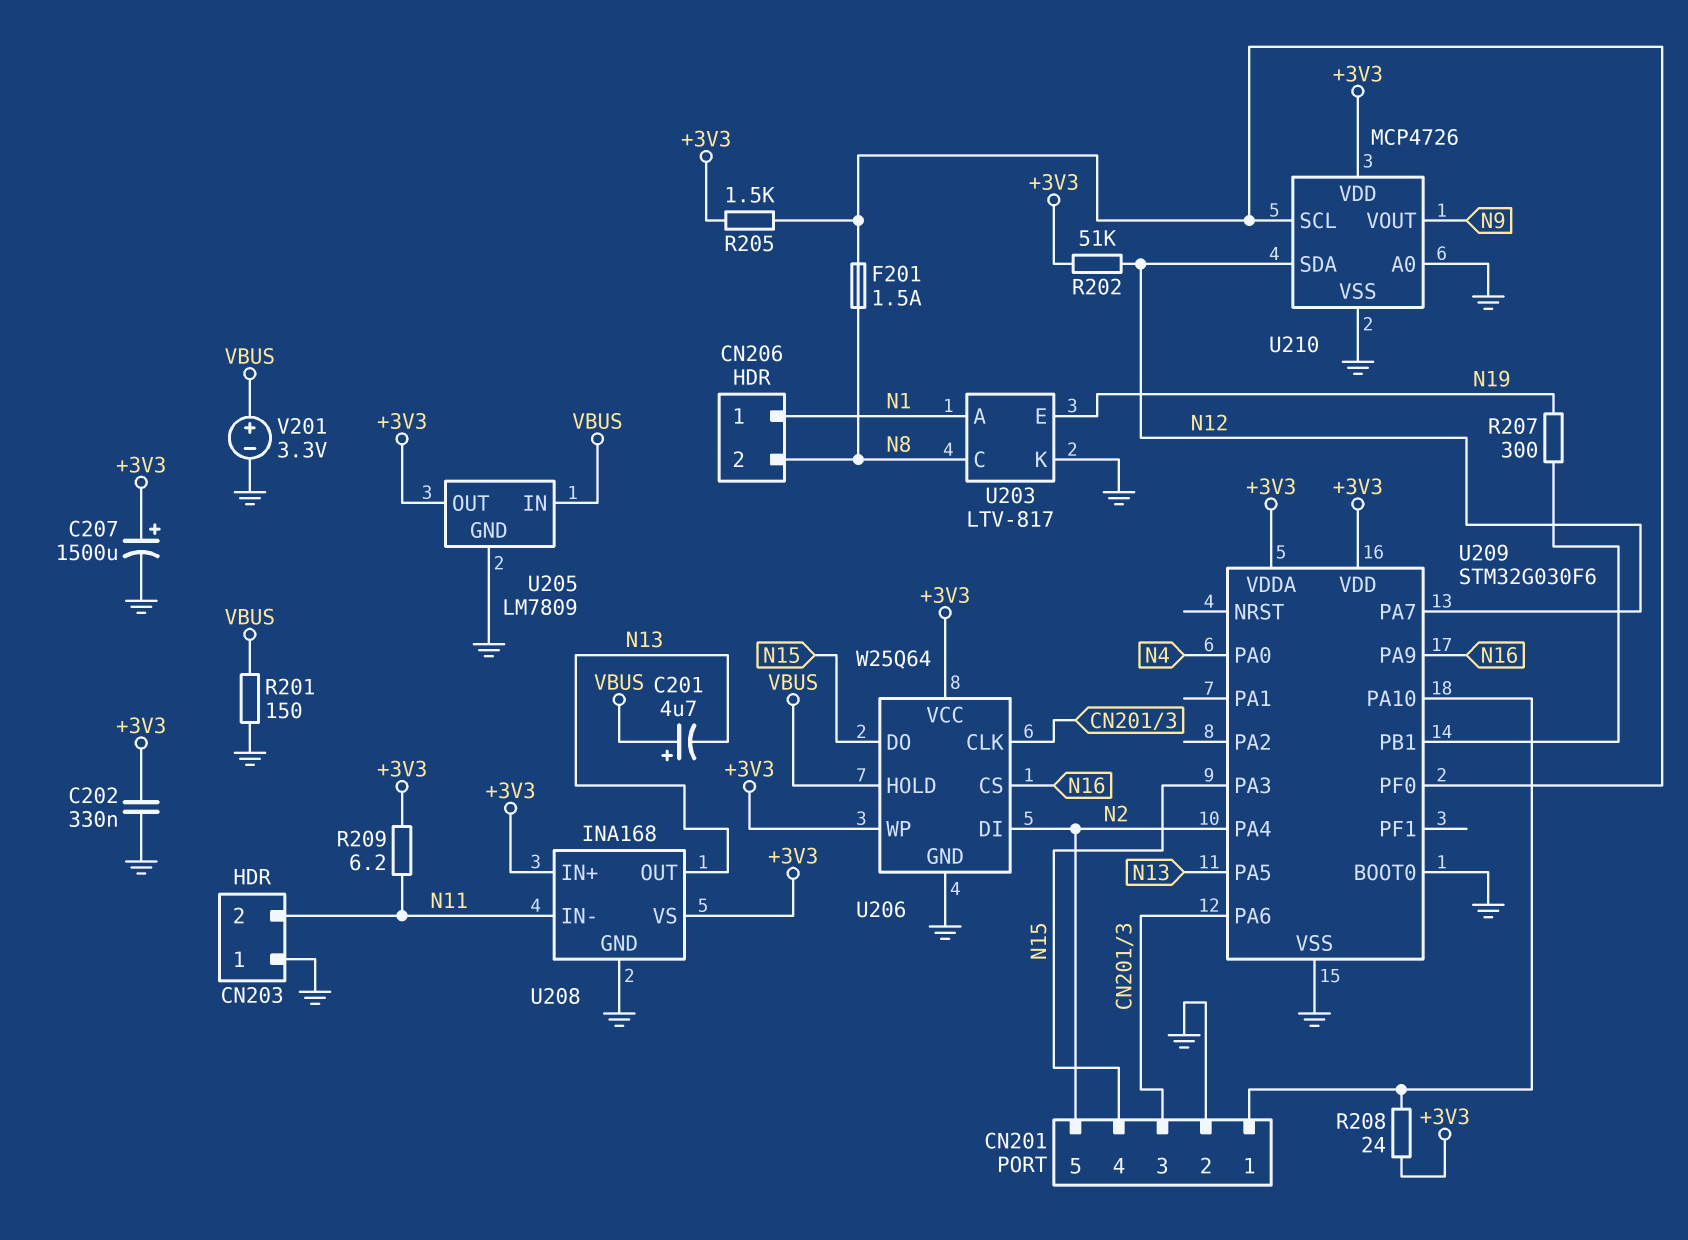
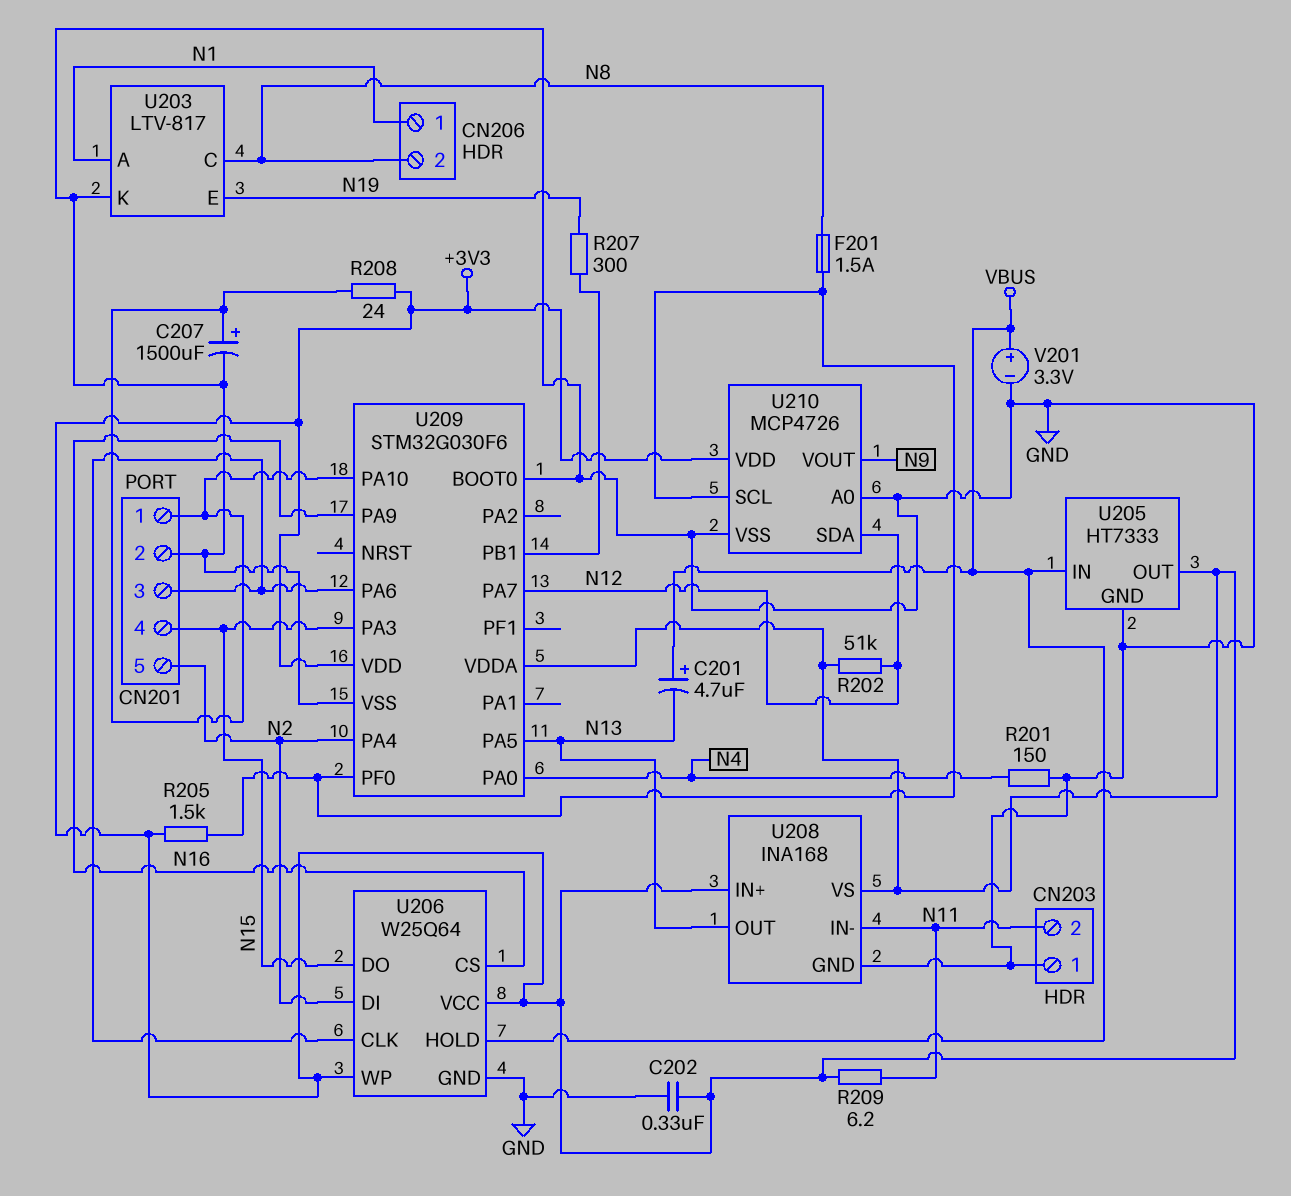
C207: 1500uF (plus +3V3, minus GND) -> 1500uF (plus CN201/1, minus GND)
R201: 150 (GND, VBUS) -> 150 (GND, N4)
U205: LM7809 -> HT7333

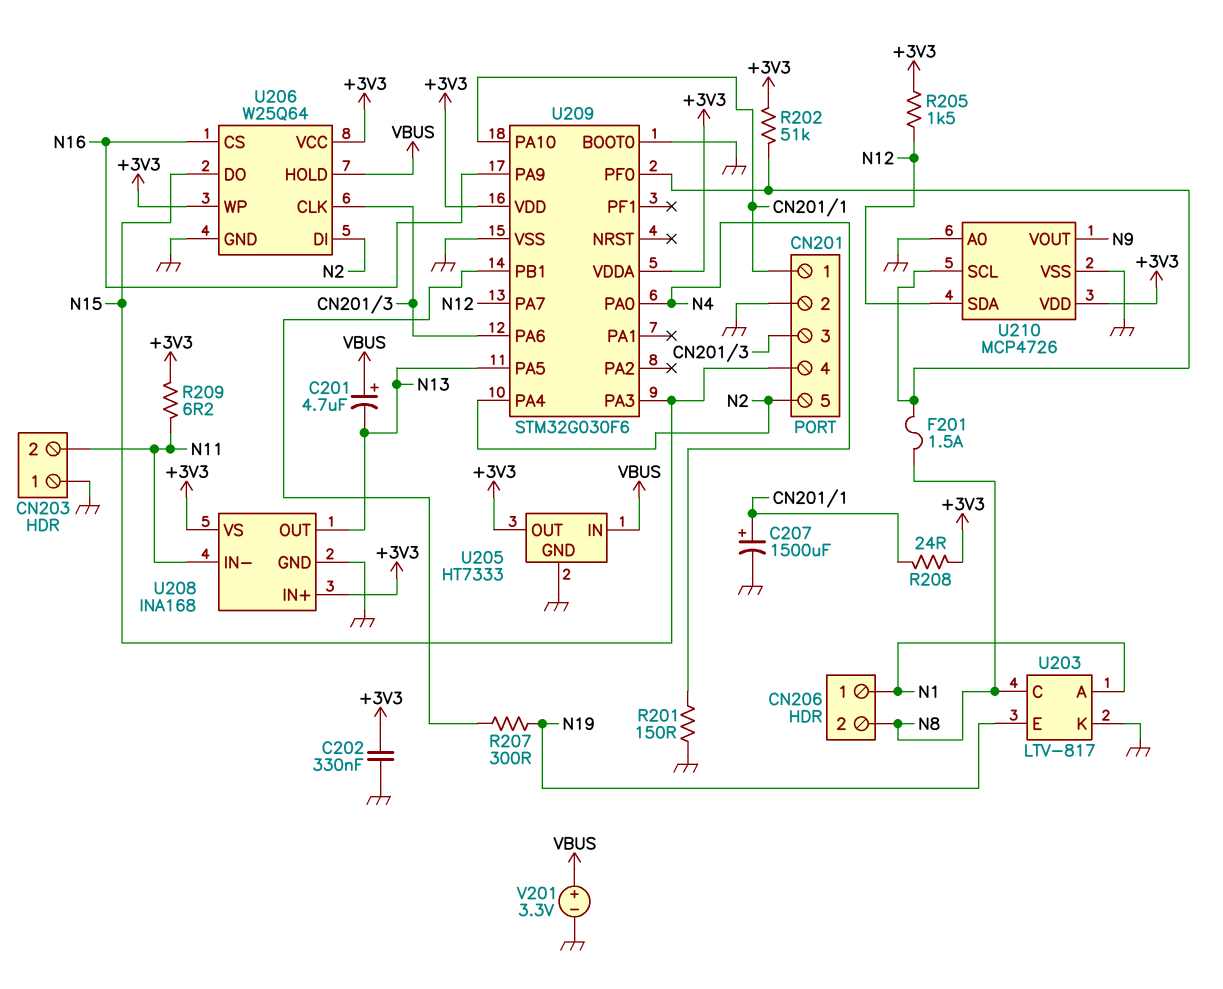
R202: 51k (+3V3, N12) -> 51k (+3V3, U209/PF0)
R205: 1.5k (+3V3, U209/PF0) -> 1.5k (+3V3, N12)

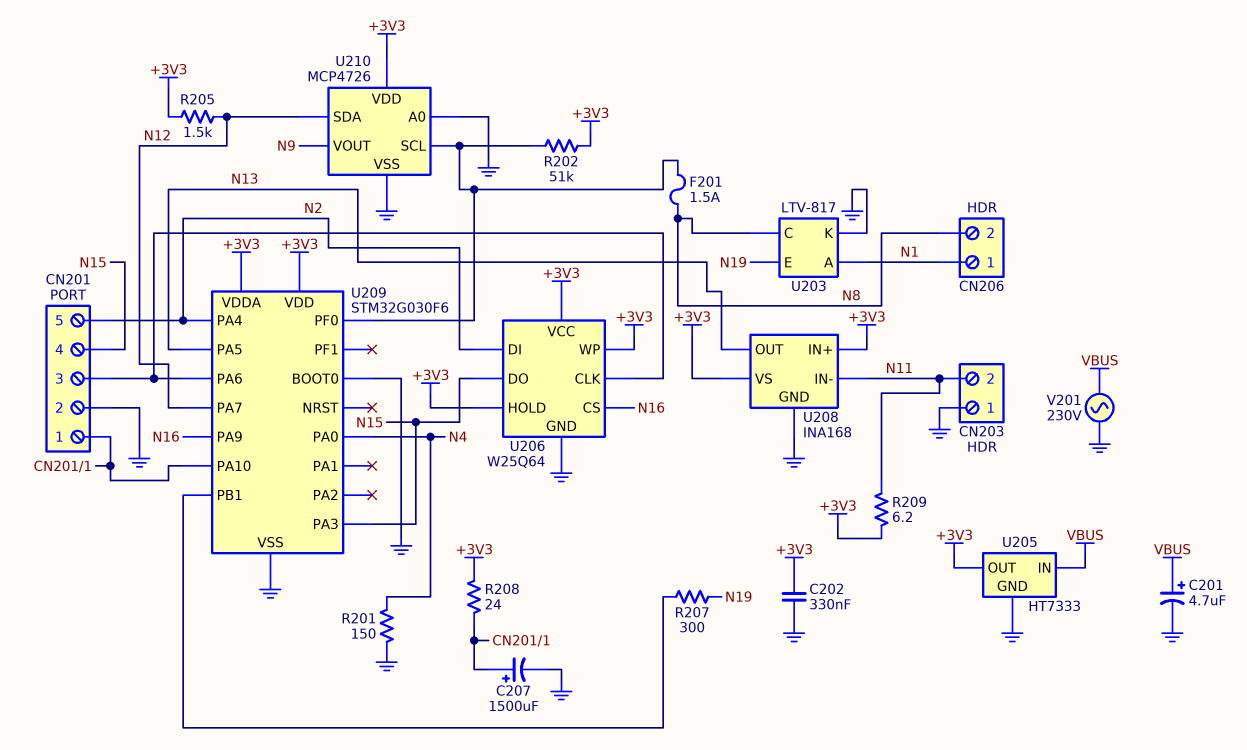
C201: 4.7uF (plus VBUS, minus N13) -> 4.7uF (plus VBUS, minus GND)
U206 pin HOLD: VBUS -> +3V3
V201: 3.3V (plus VBUS, minus GND) -> AC 230V (GND, VBUS)

